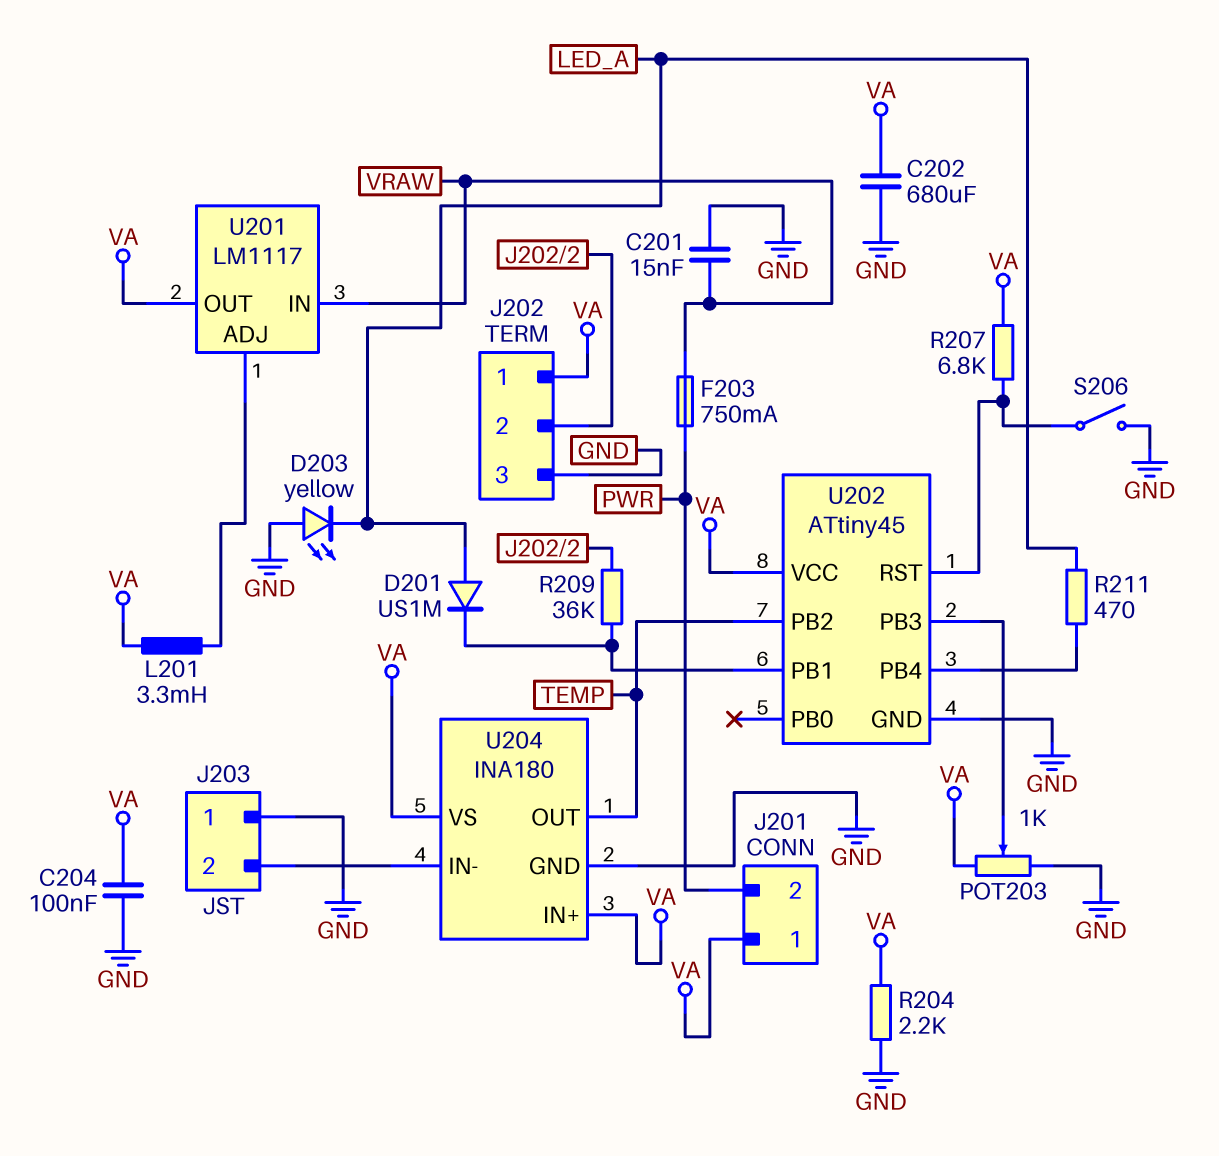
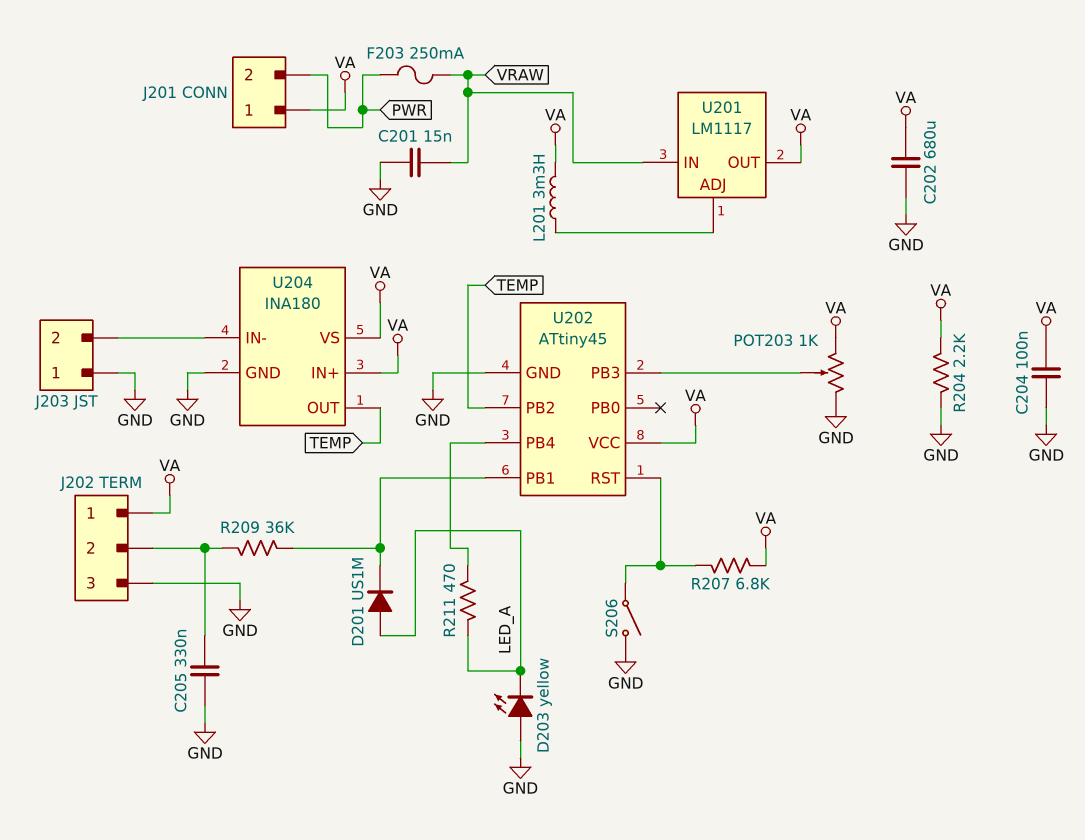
C205: none -> 330nF (GND, J202/2)
F203: 750mA (PWR, VRAW) -> 250mA (PWR, VRAW)

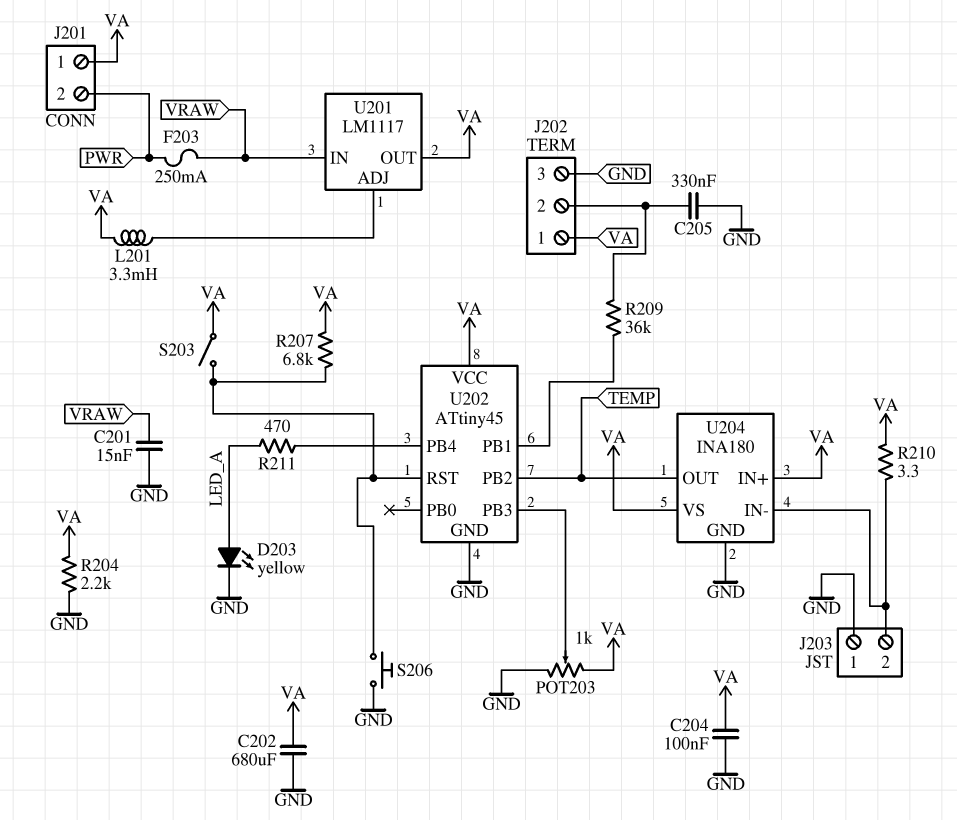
D201: diode US1M (A LED_A, K U202/PB1) -> none
D203: LED yellow (A GND, K LED_A) -> LED yellow (A LED_A, K GND)
R210: none -> 3.3 (J203/2, VA)
S203: none -> switch (U202/RST, VA)
S206: switch (GND, U202/RST) -> button (GND, U202/RST)

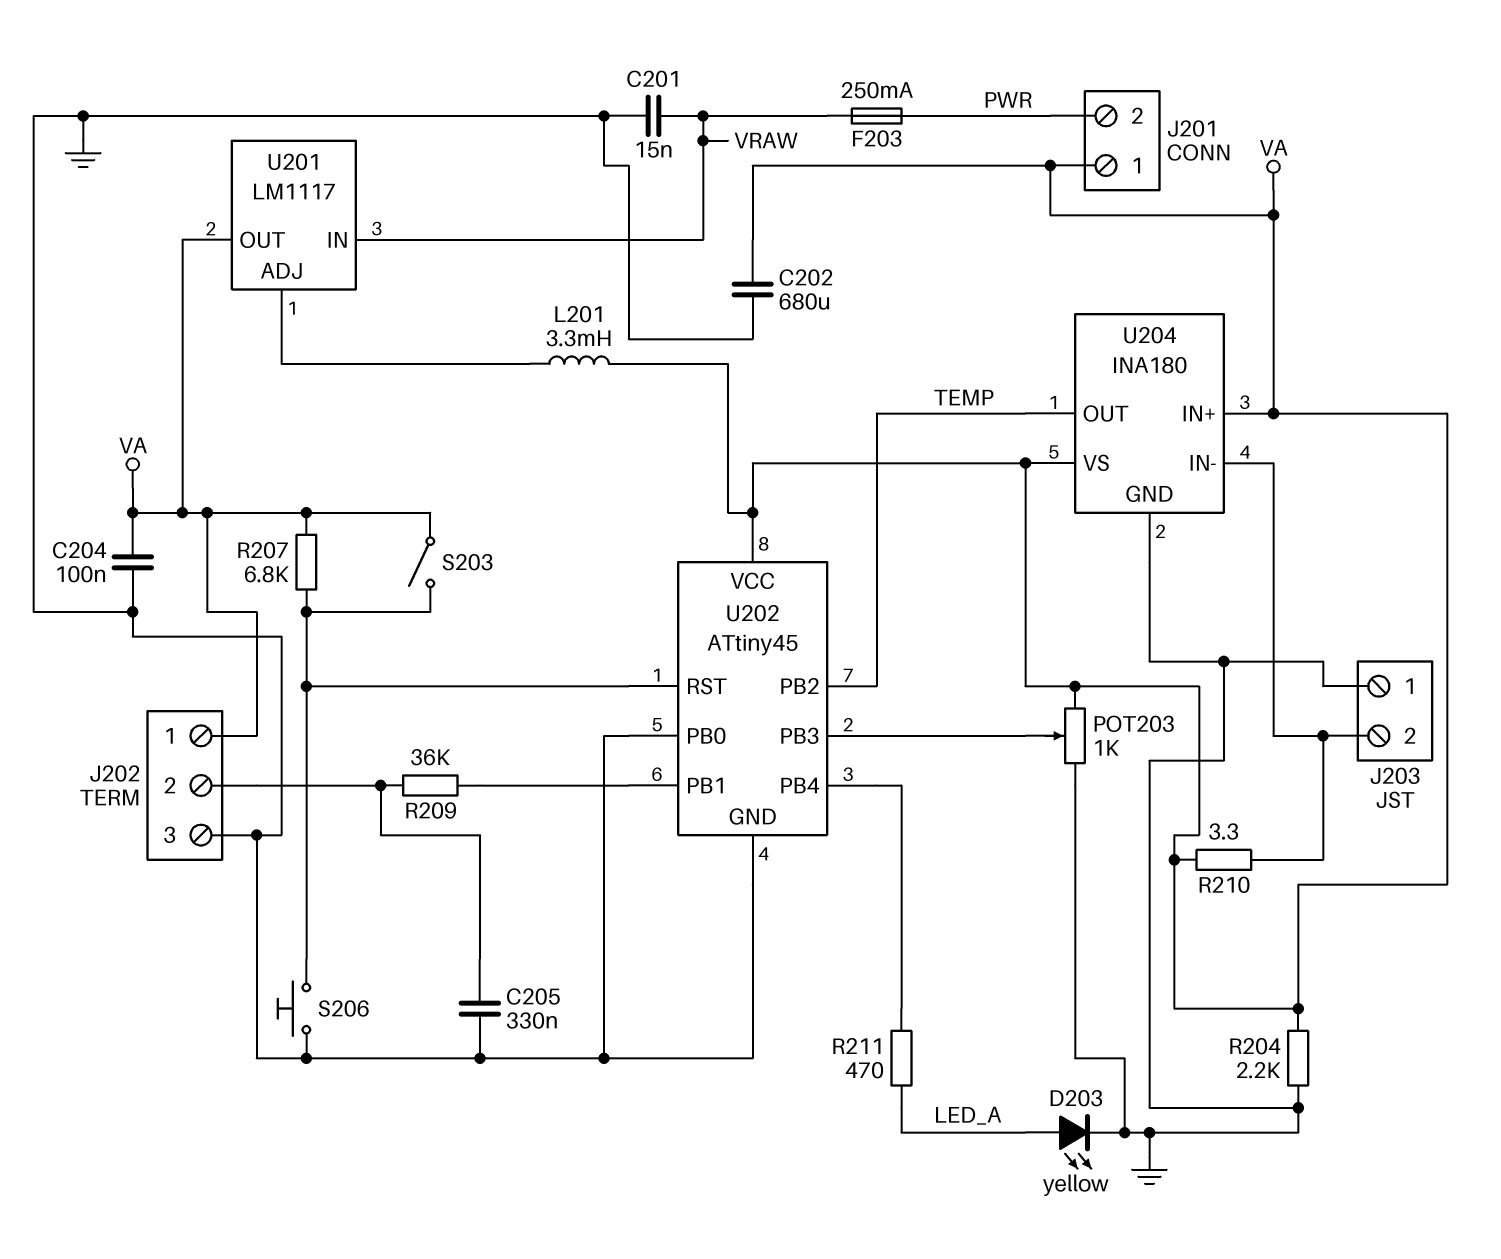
U202 pin PB0: none -> GND

